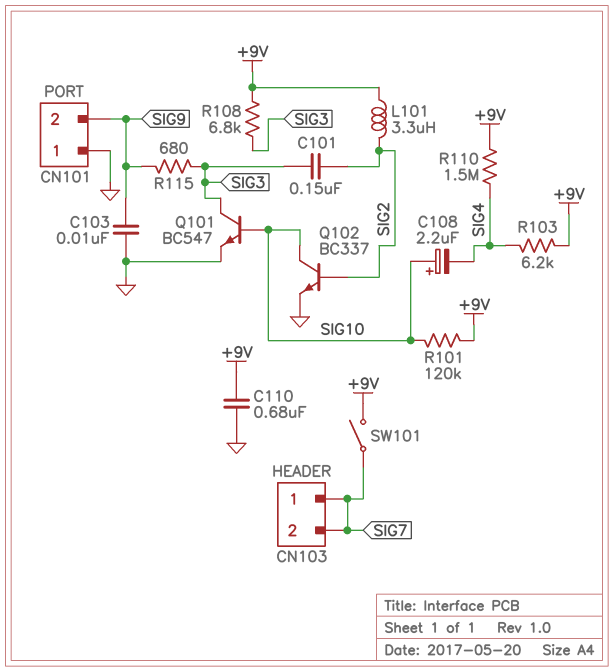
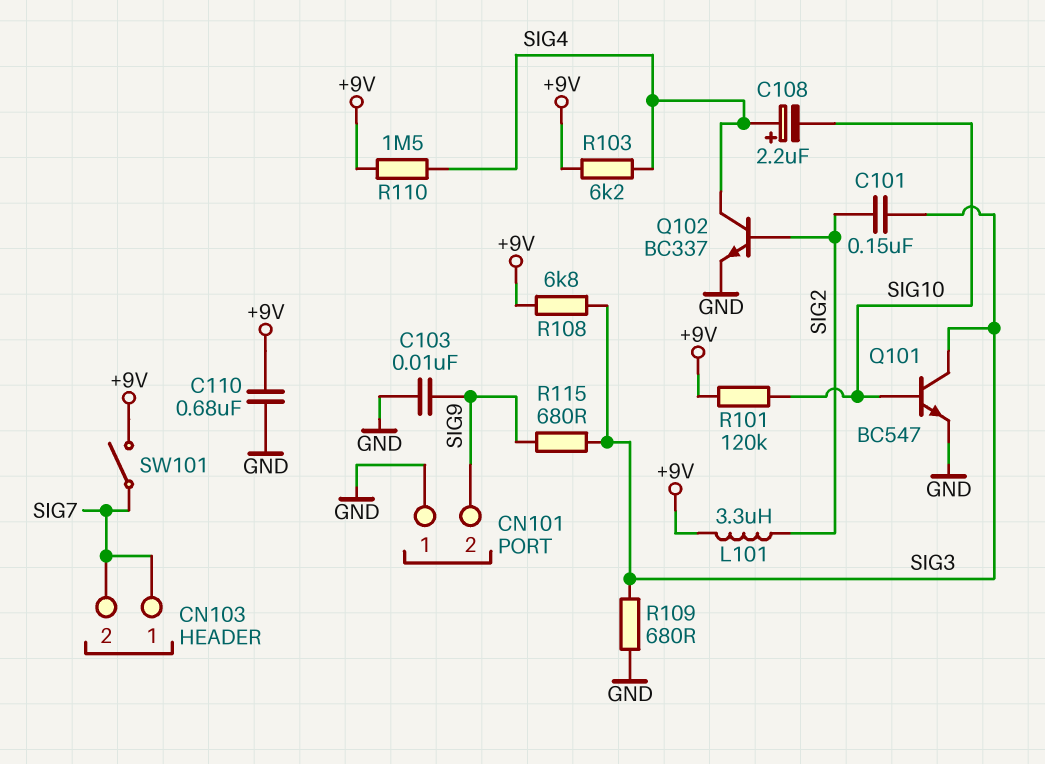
C108: 2.2uF (plus SIG10, minus SIG4) -> 2.2uF (plus SIG4, minus SIG10)
Q102: NPN BC337 (B SIG2, C SIG10, E GND) -> NPN BC337 (B SIG2, C SIG4, E GND)
R109: none -> 680 (GND, SIG3)

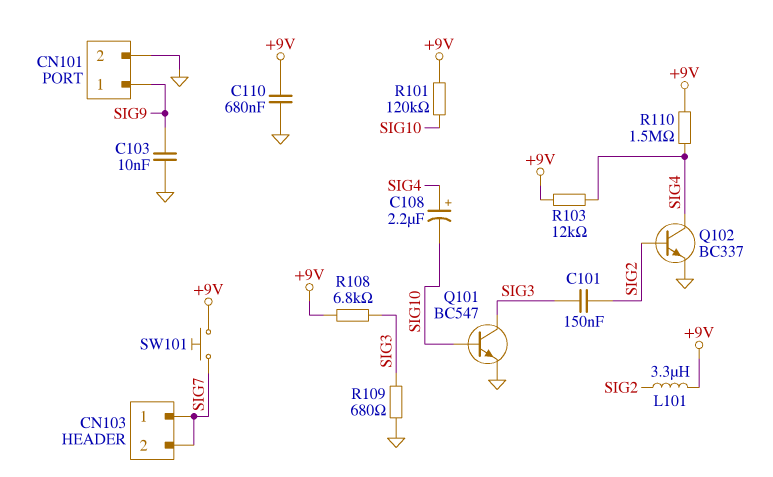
CN101 pin 1: GND -> SIG9
CN101 pin 2: SIG9 -> GND
R103: 6.2k (+9V, SIG4) -> 12k (+9V, SIG4)
R115: 680 (SIG3, SIG9) -> none
SW101: switch (+9V, SIG7) -> button (+9V, SIG7)

